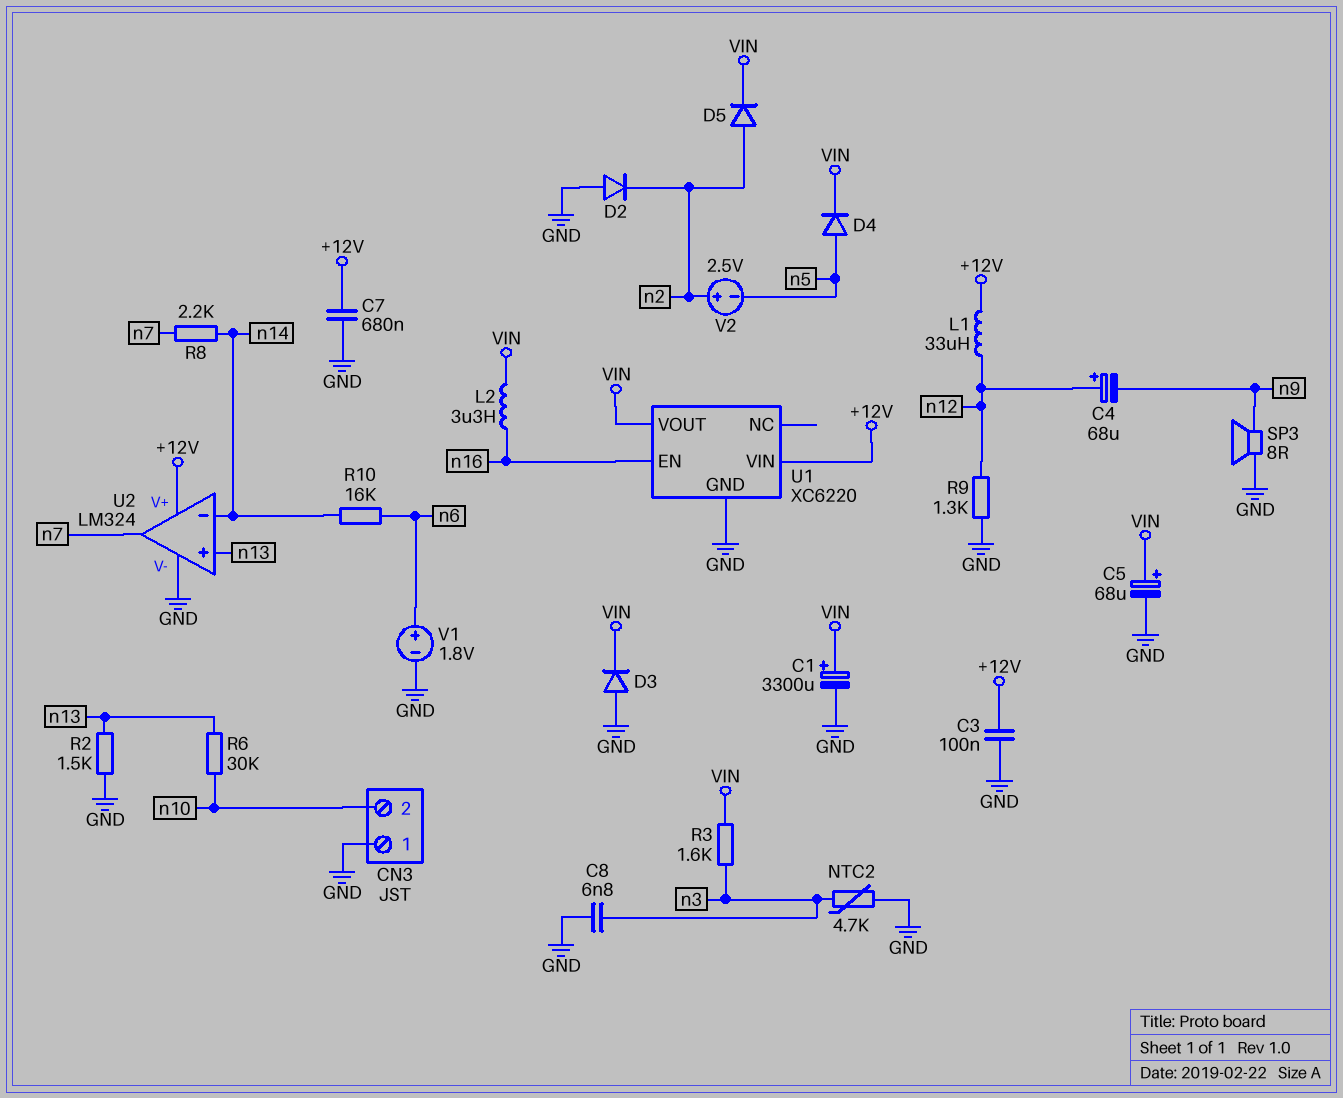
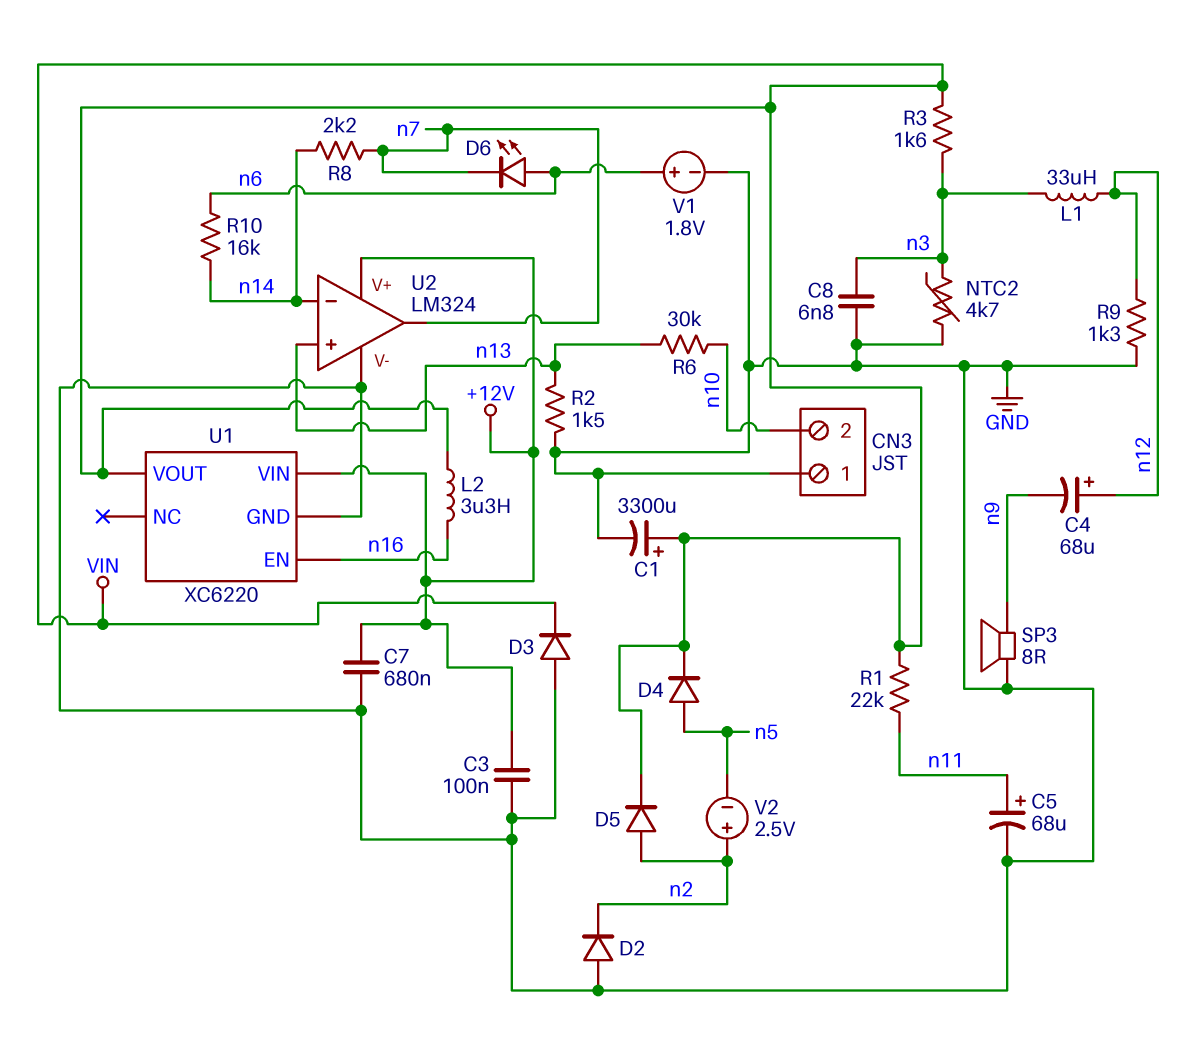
C5: 68uF (plus VIN, minus GND) -> 68uF (plus n11, minus GND)
D6: none -> LED (A n6, K n7)
L1: 33uH (+12V, n12) -> 33uH (n3, n12)
R1: none -> 22k (VIN, n11)

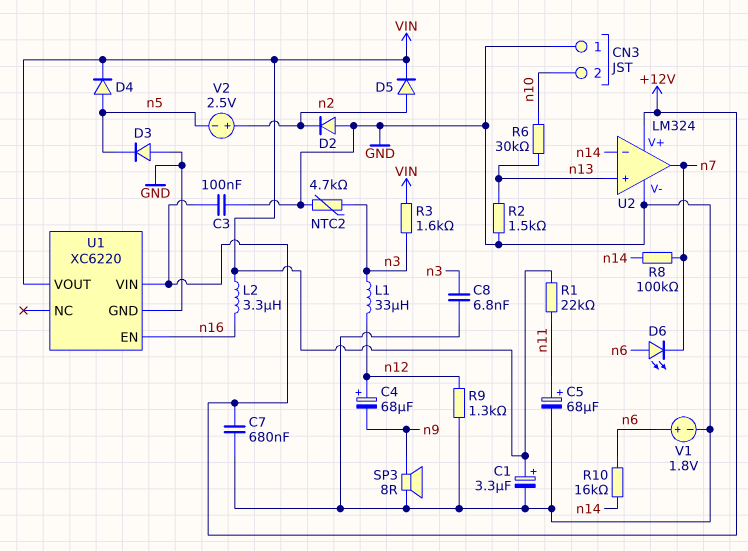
C1: 3300uF (plus VIN, minus GND) -> 3.3uF (plus VIN, minus GND)
D3: diode (A GND, K VIN) -> diode (A GND, K n5)
R8: 2.2k (n7, n14) -> 100k (n7, n14)

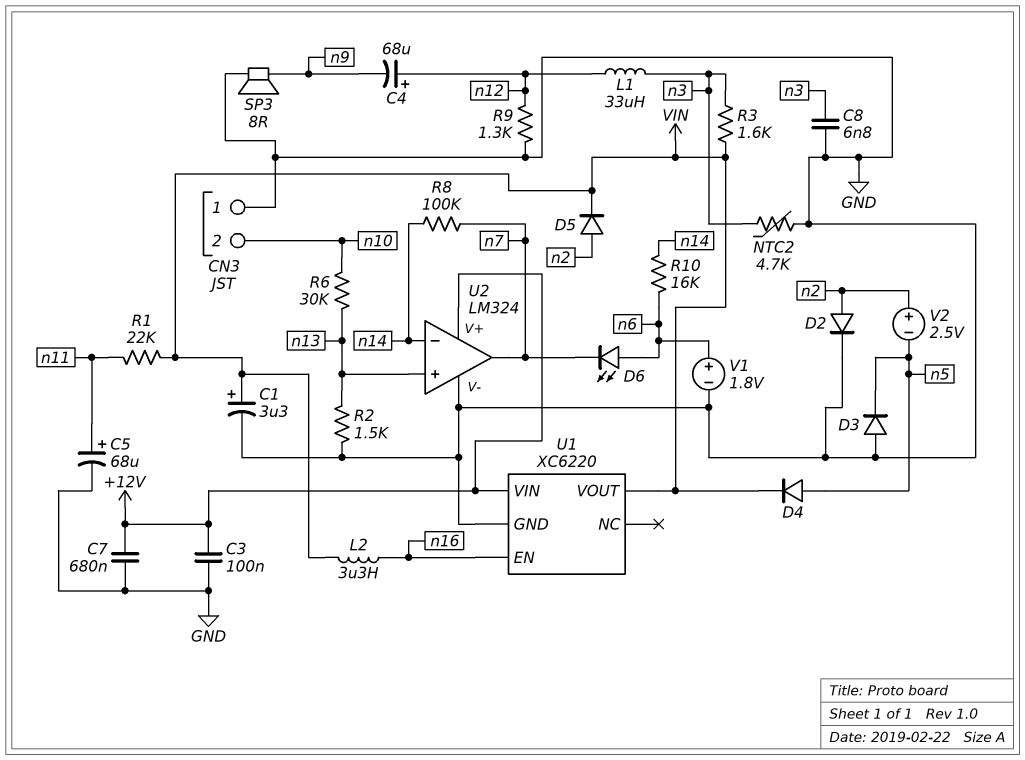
D2: diode (A GND, K n2) -> diode (A n2, K GND)

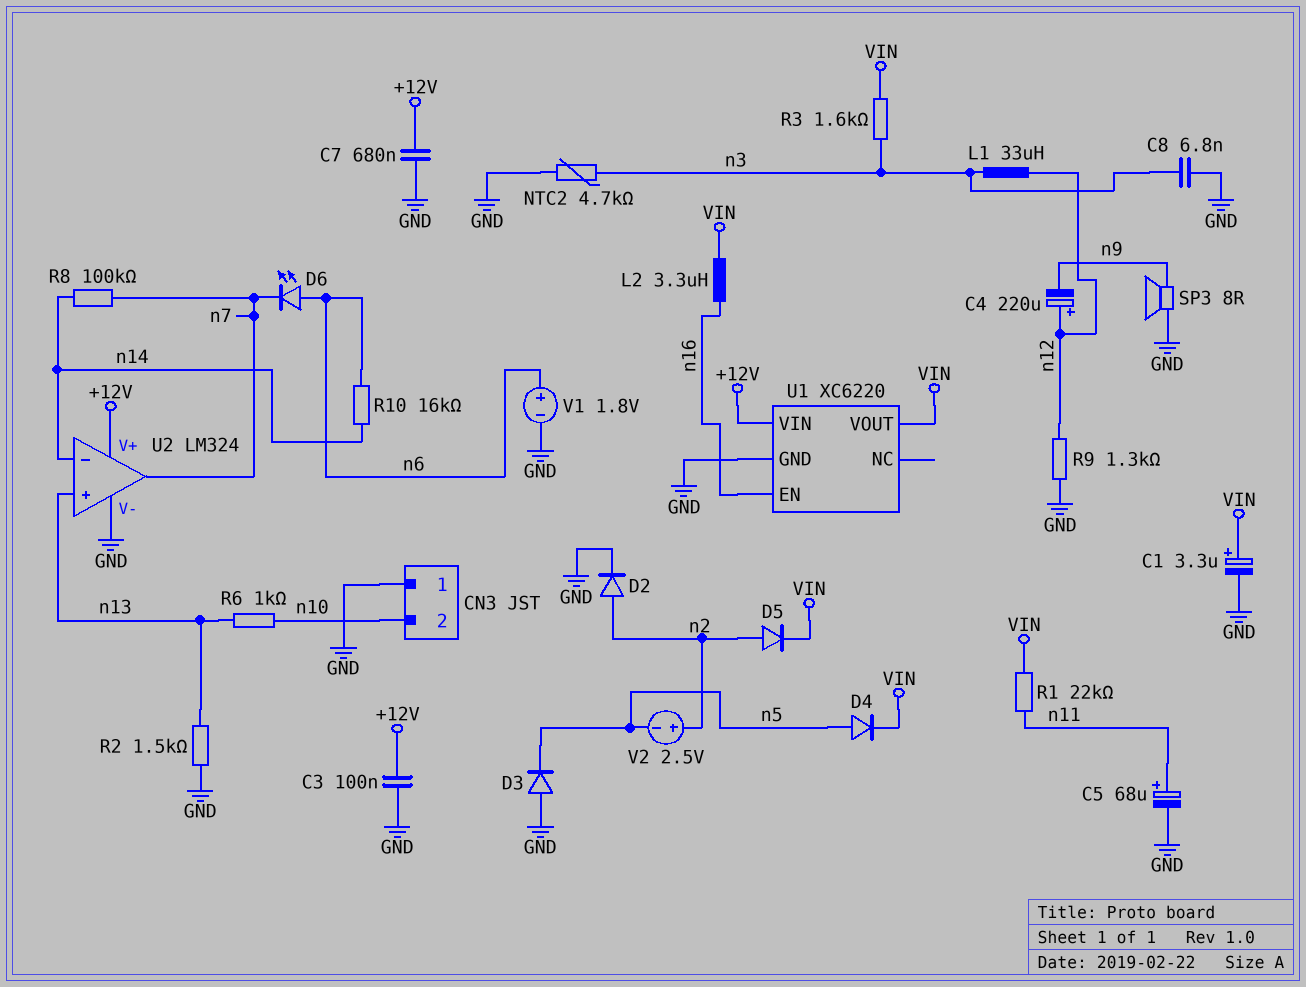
C4: 68uF (plus n12, minus n9) -> 220uF (plus n12, minus n9)
R6: 30k (n10, n13) -> 1k (n10, n13)

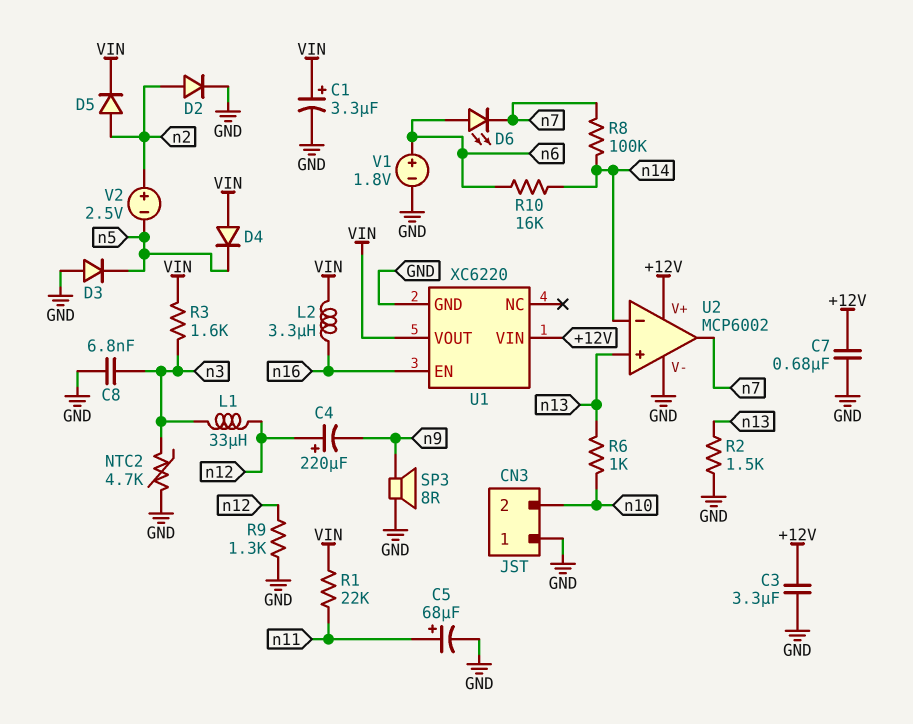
C3: 100nF (+12V, GND) -> 3.3uF (+12V, GND)
D4: diode (A n5, K VIN) -> diode (A VIN, K n5)
U2: LM324 -> MCP6002

